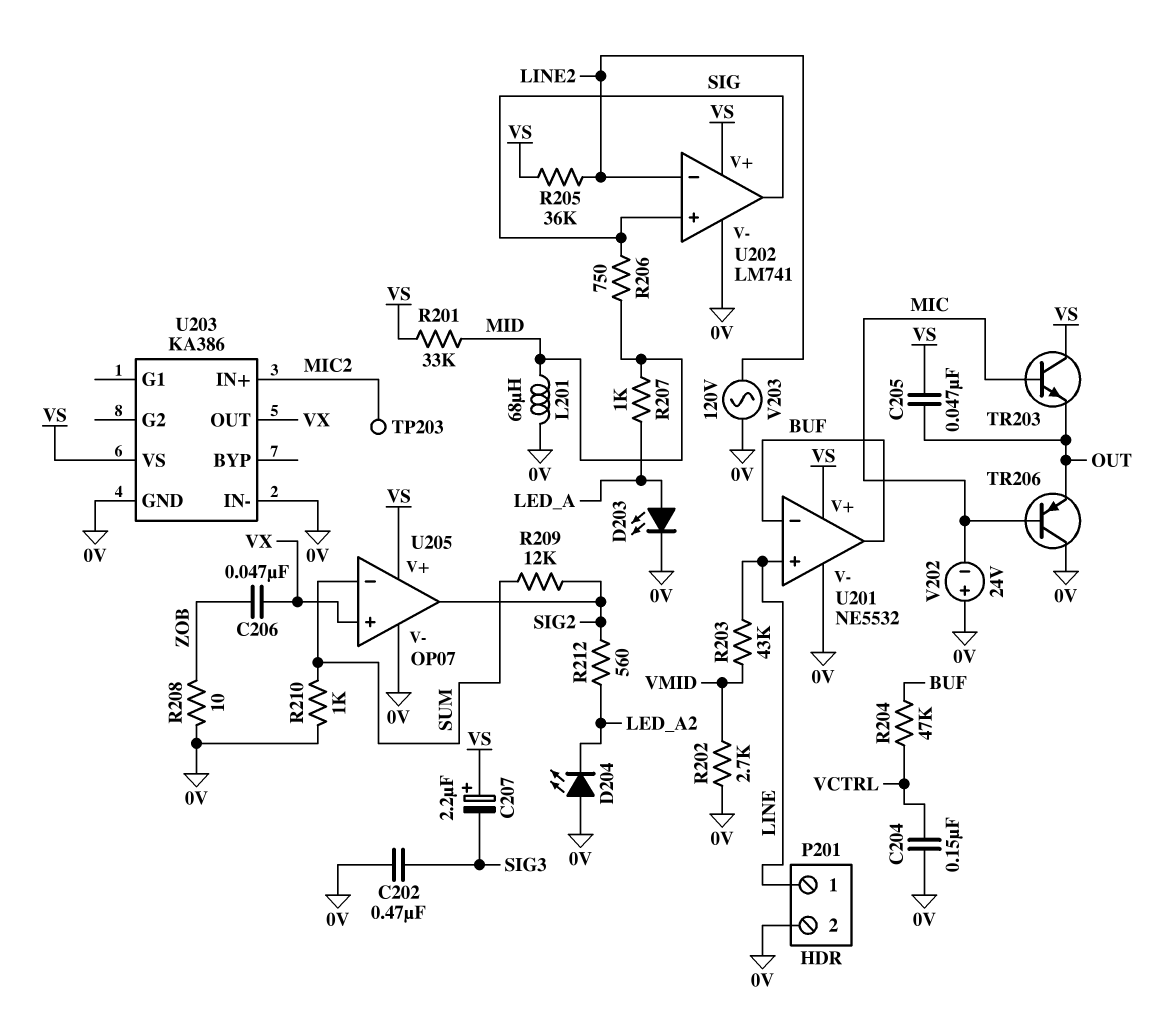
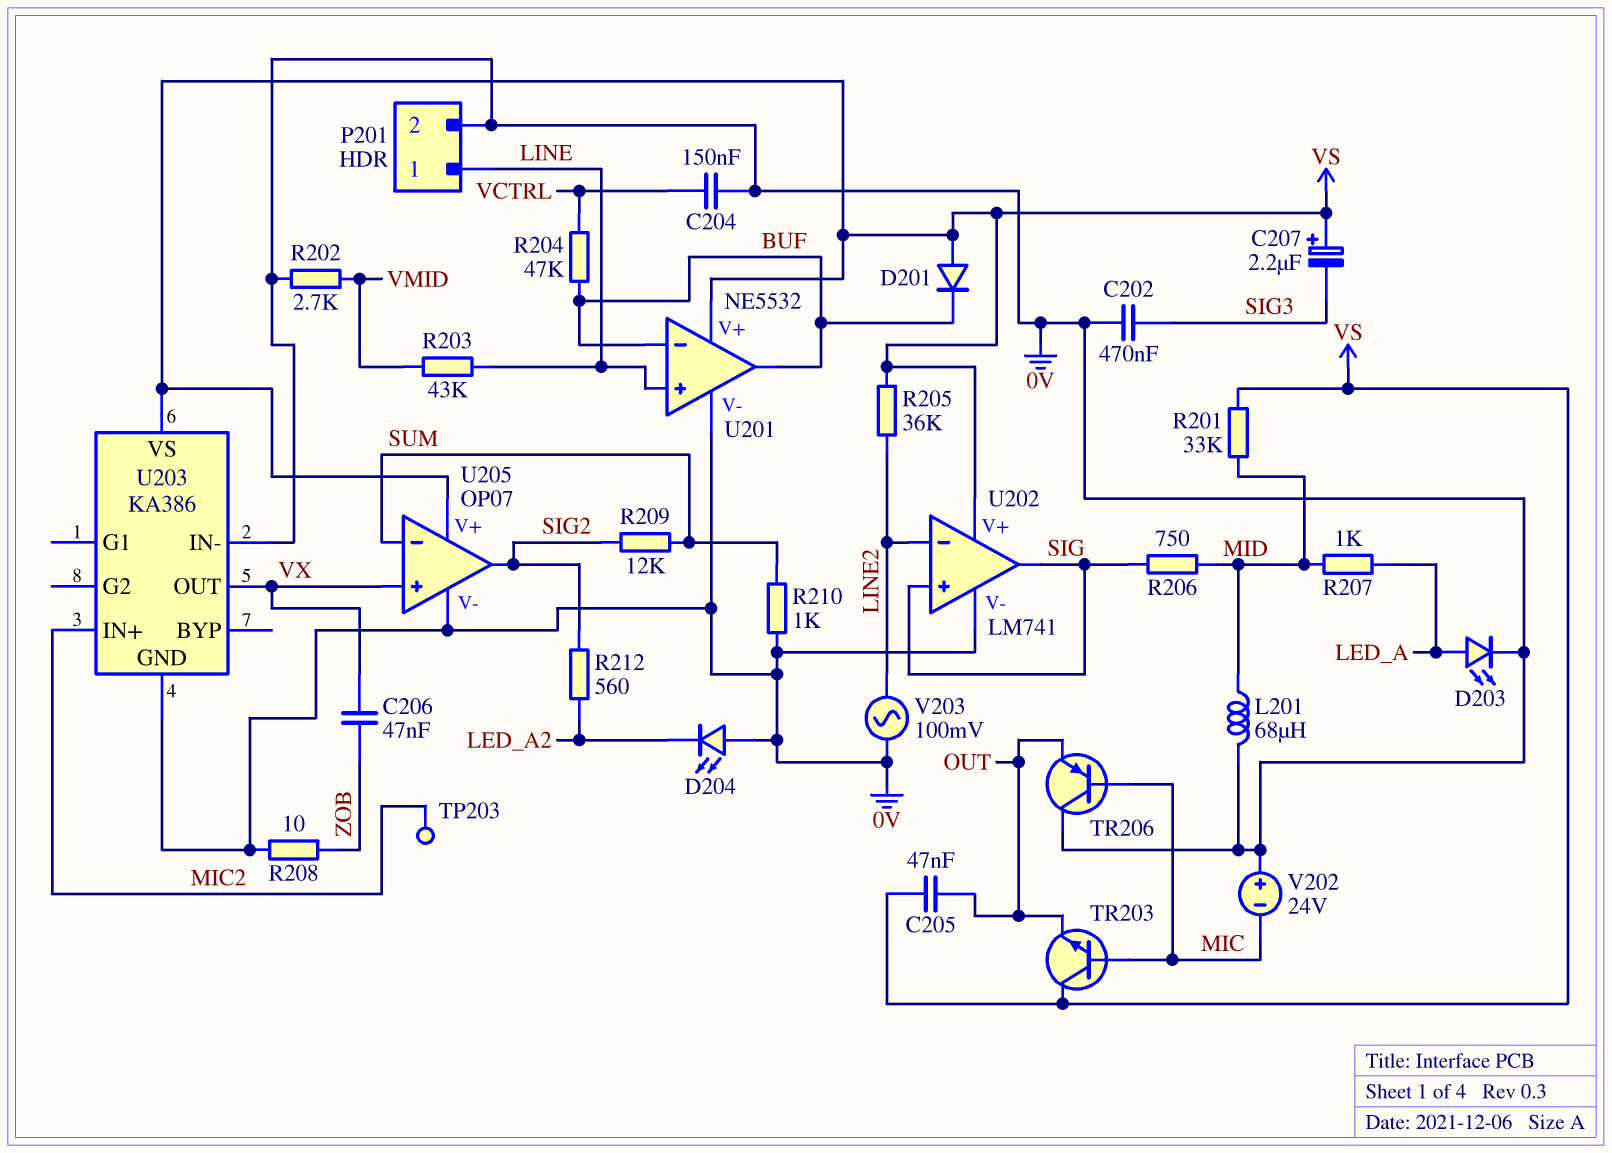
D201: none -> diode (A VS, K BUF)
V203: AC 120V (0V, LINE2) -> AC 100mV (0V, LINE2)

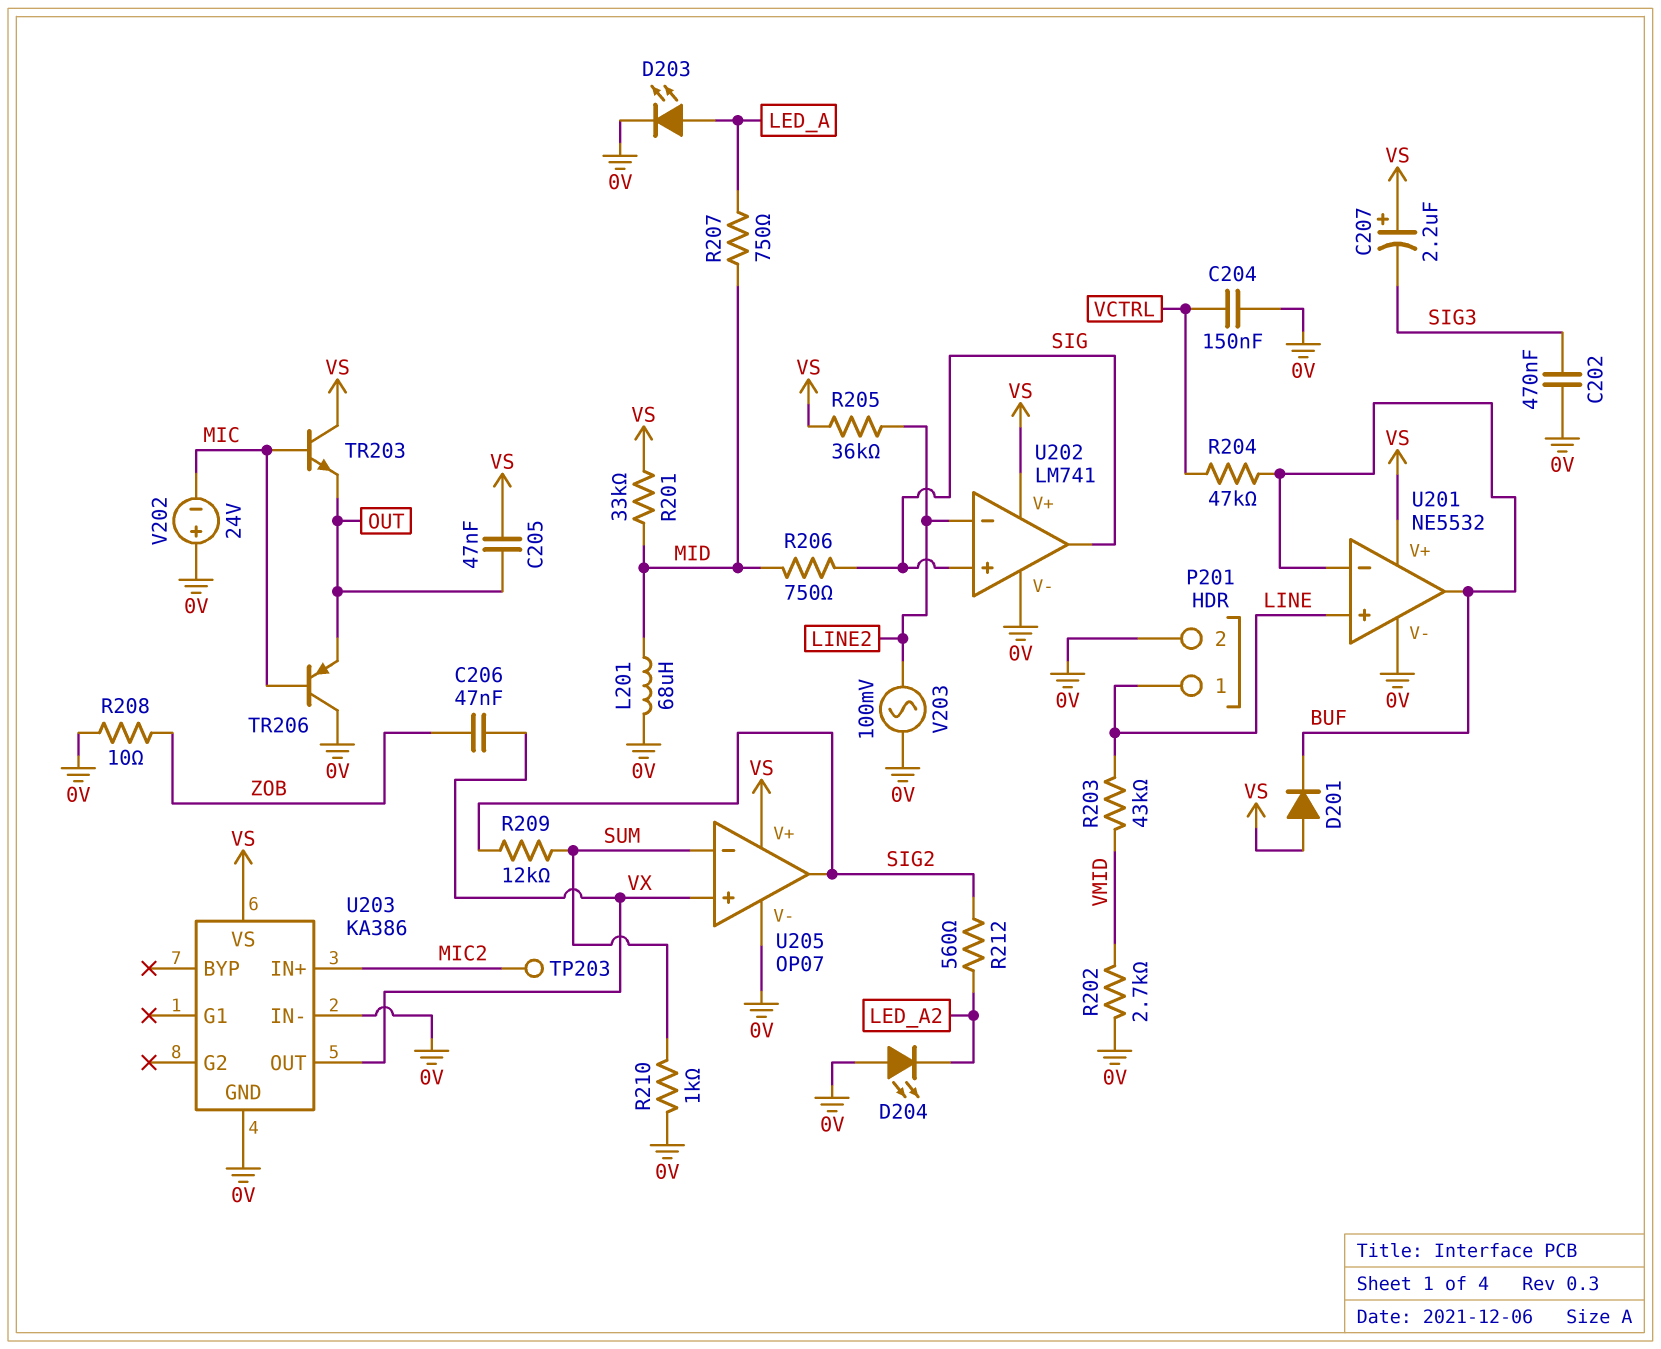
R207: 1k (LED_A, MID) -> 750 (LED_A, MID)

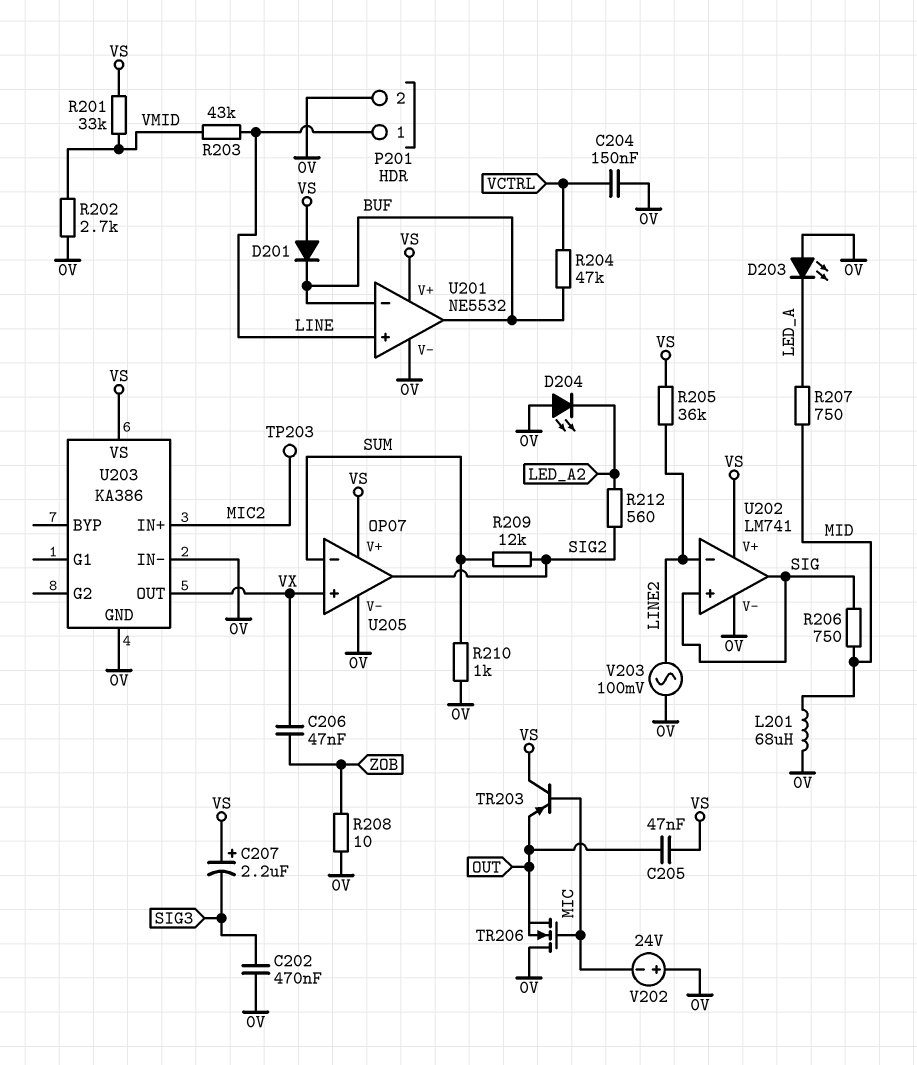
D203: LED (A LED_A, K 0V) -> LED (A 0V, K LED_A)
R201: 33k (MID, VS) -> 33k (VMID, VS)
TR203: NPN (B MIC, C VS, E OUT) -> PNP (B MIC, C VS, E OUT)
TR206: PNP (B MIC, C 0V, E OUT) -> NMOS (G MIC, D 0V, S OUT)

